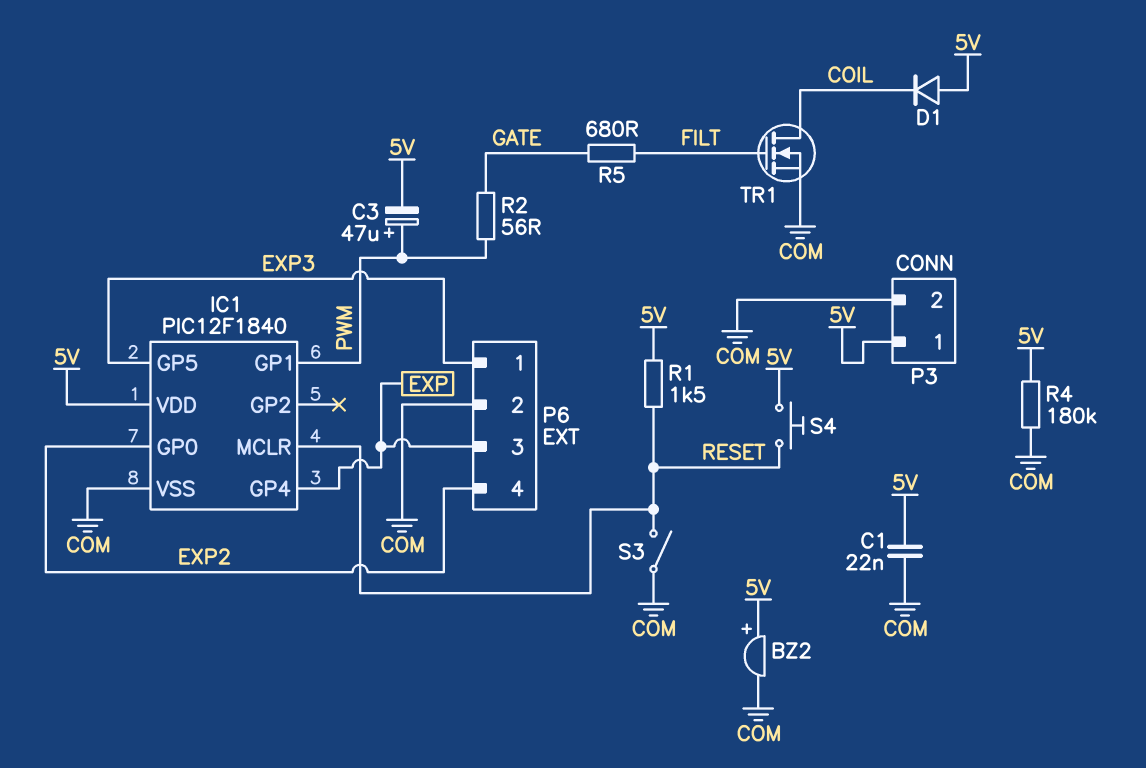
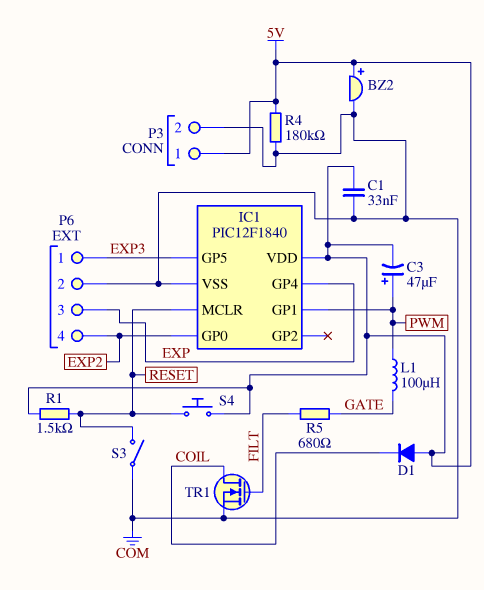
C1: 22nF (5V, COM) -> 33nF (5V, COM)
L1: none -> 100uH (GATE, PWM)
R2: 56 (GATE, PWM) -> none

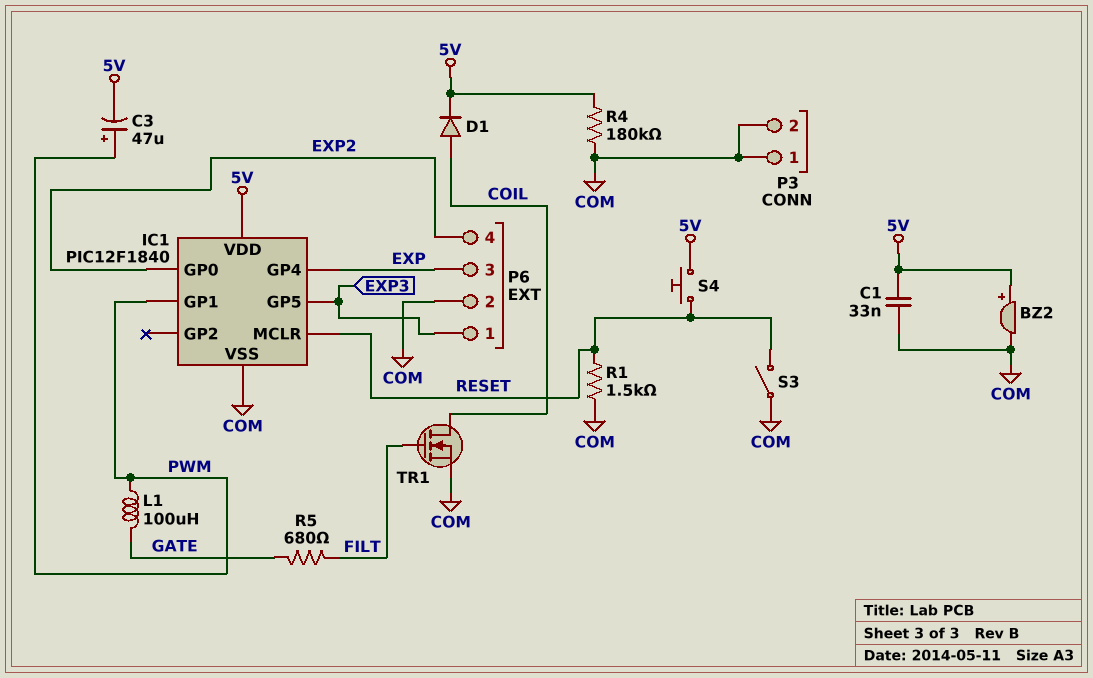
D1: diode (A 5V, K COIL) -> diode (A COIL, K 5V)
P3 pin 1: 5V -> COM
R1: 1.5k (5V, RESET) -> 1.5k (COM, RESET)

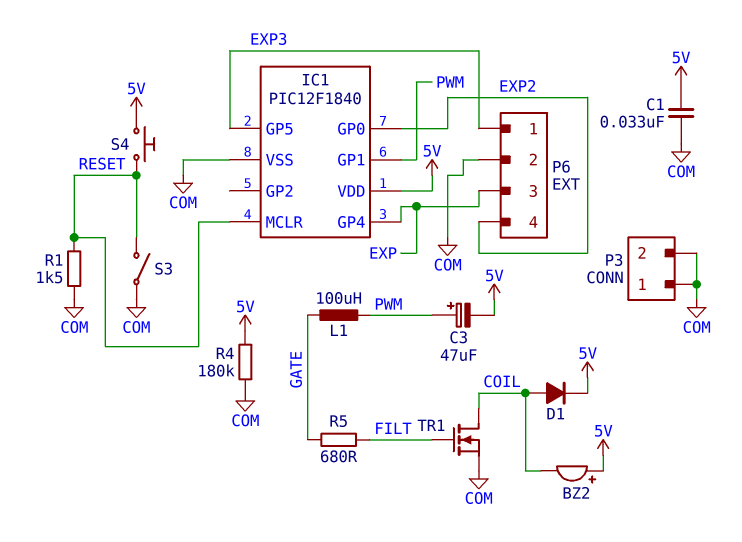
BZ2: buzzer (plus 5V, minus COM) -> buzzer (plus 5V, minus COIL)

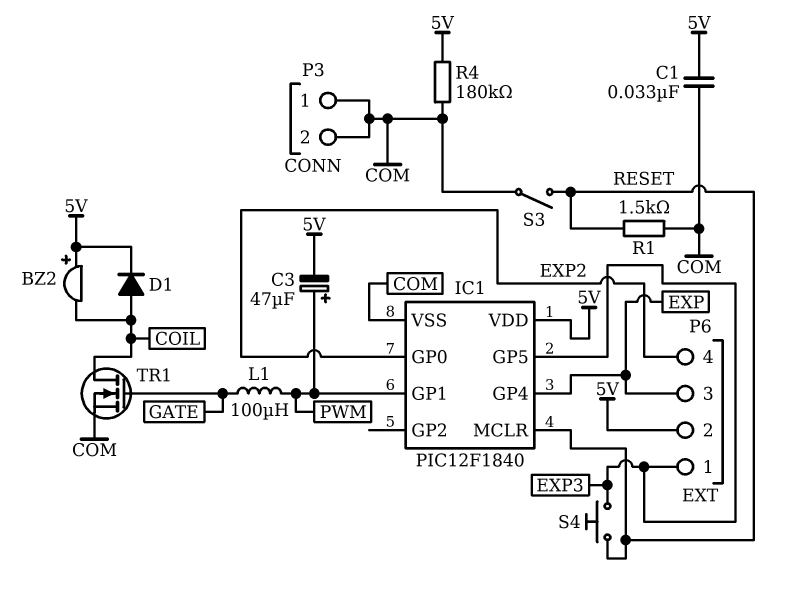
P6 pin 2: COM -> 5V
R5: 680 (FILT, GATE) -> none
S4: button (5V, RESET) -> button (EXP3, RESET)
TR1: NMOS (G FILT, D COIL, S COM) -> NMOS (G GATE, D COIL, S COM)

